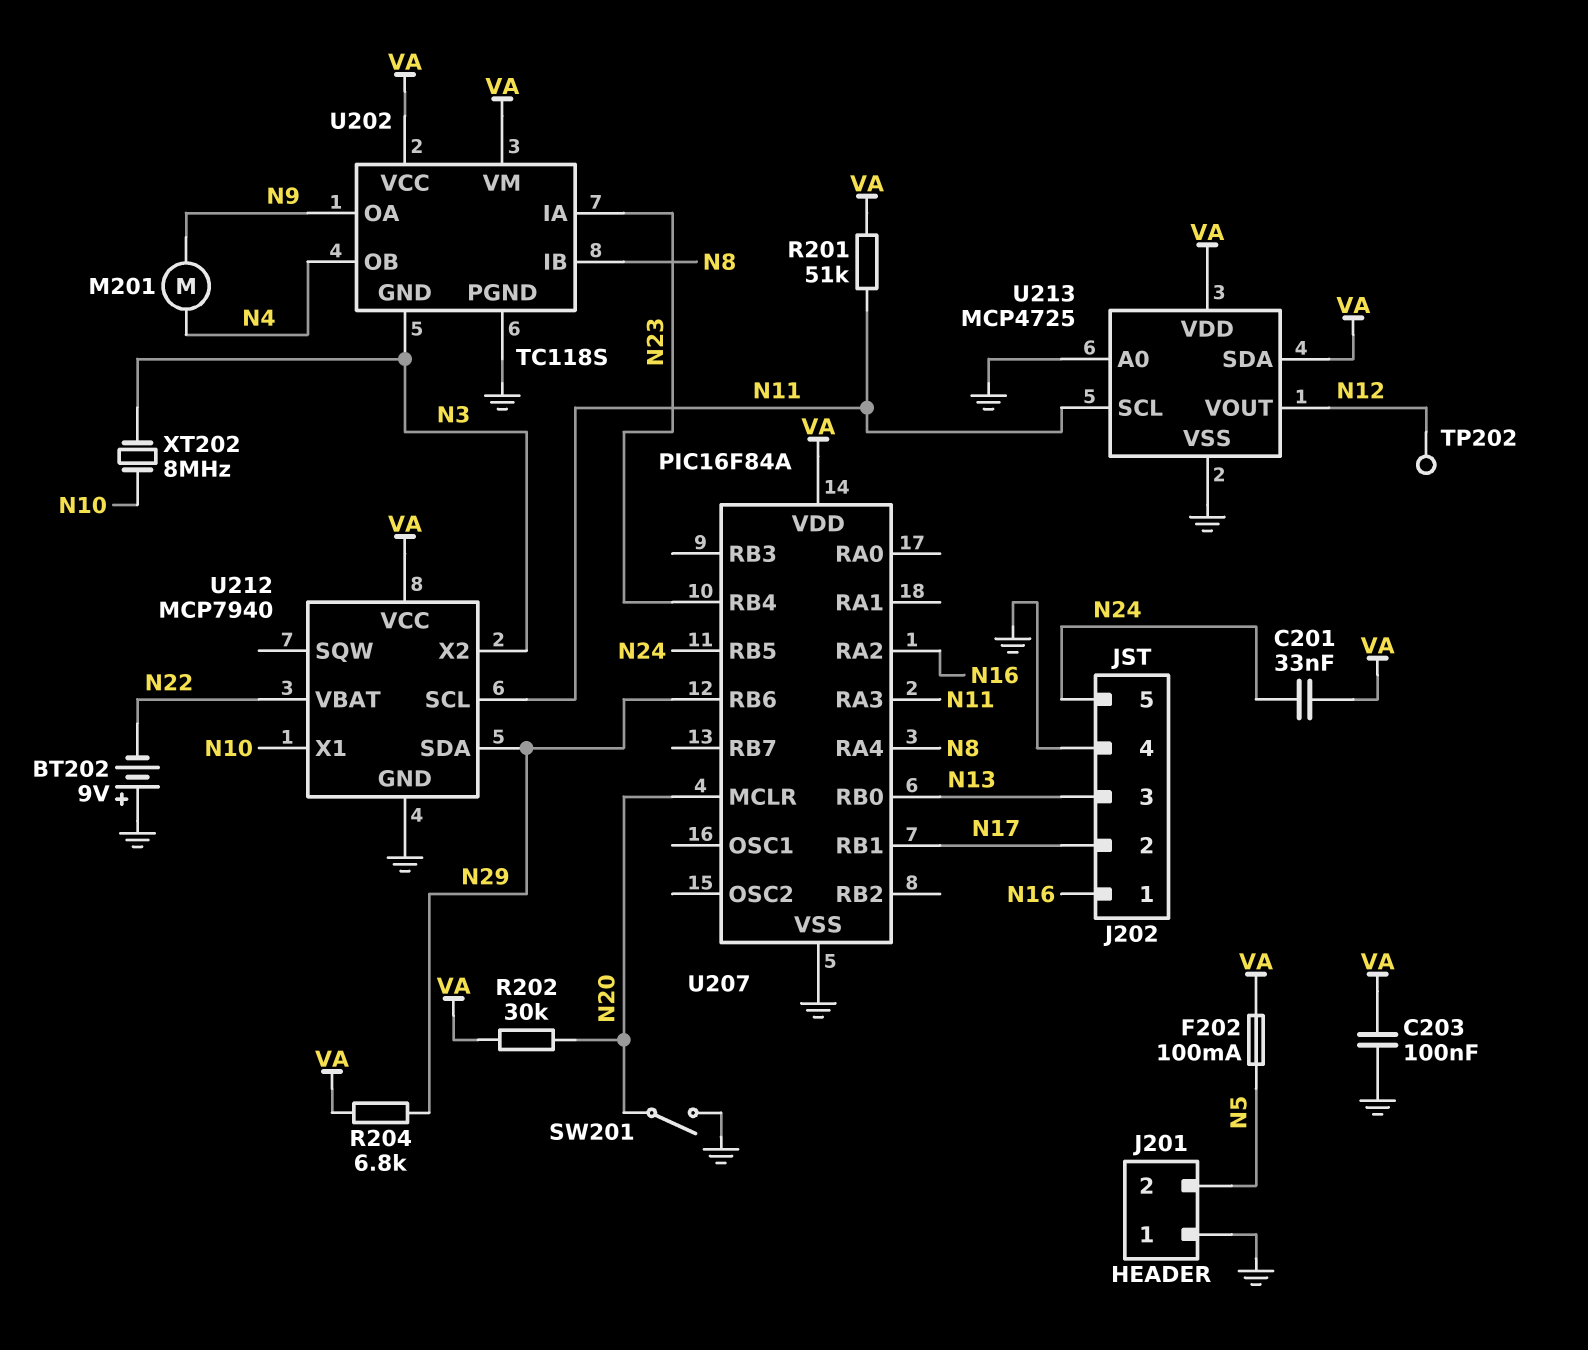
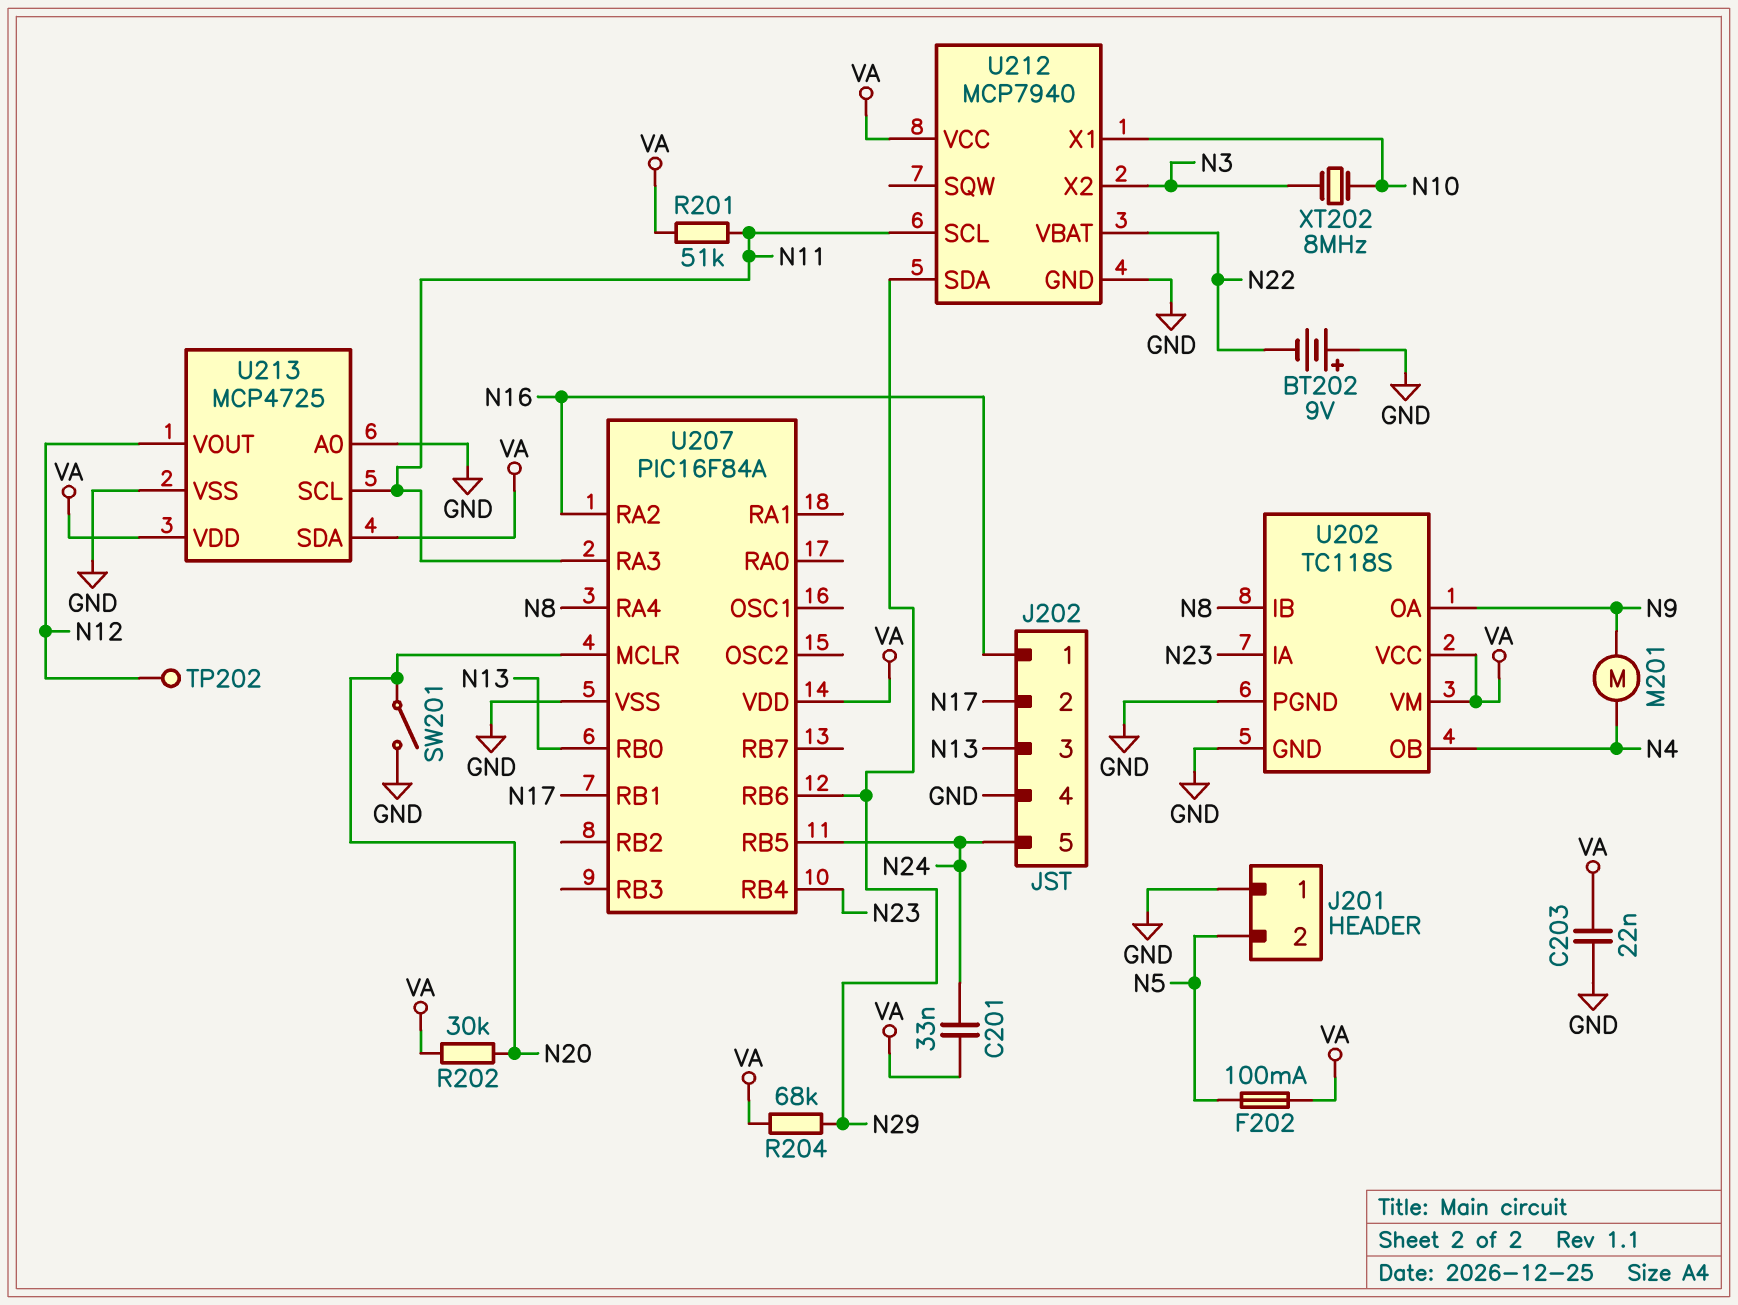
C203: 100nF (GND, VA) -> 22nF (GND, VA)
R204: 6.8k (N29, VA) -> 68k (N29, VA)
U202 pin GND: N3 -> GND

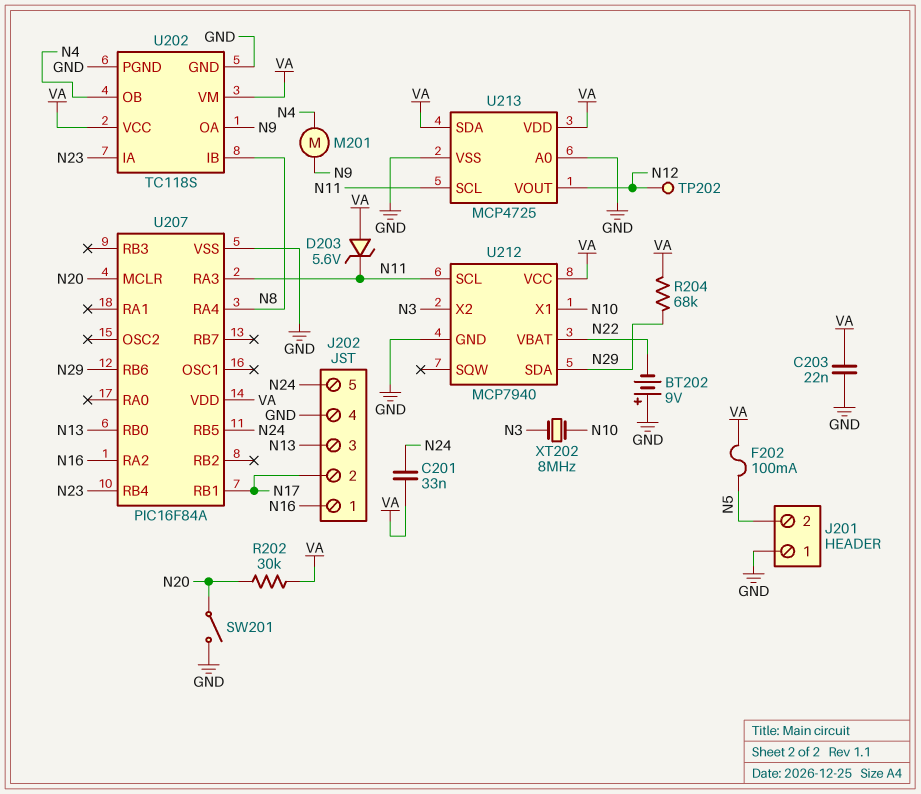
D203: none -> zener 5.6V (A VA, K N11)
R201: 51k (N11, VA) -> none

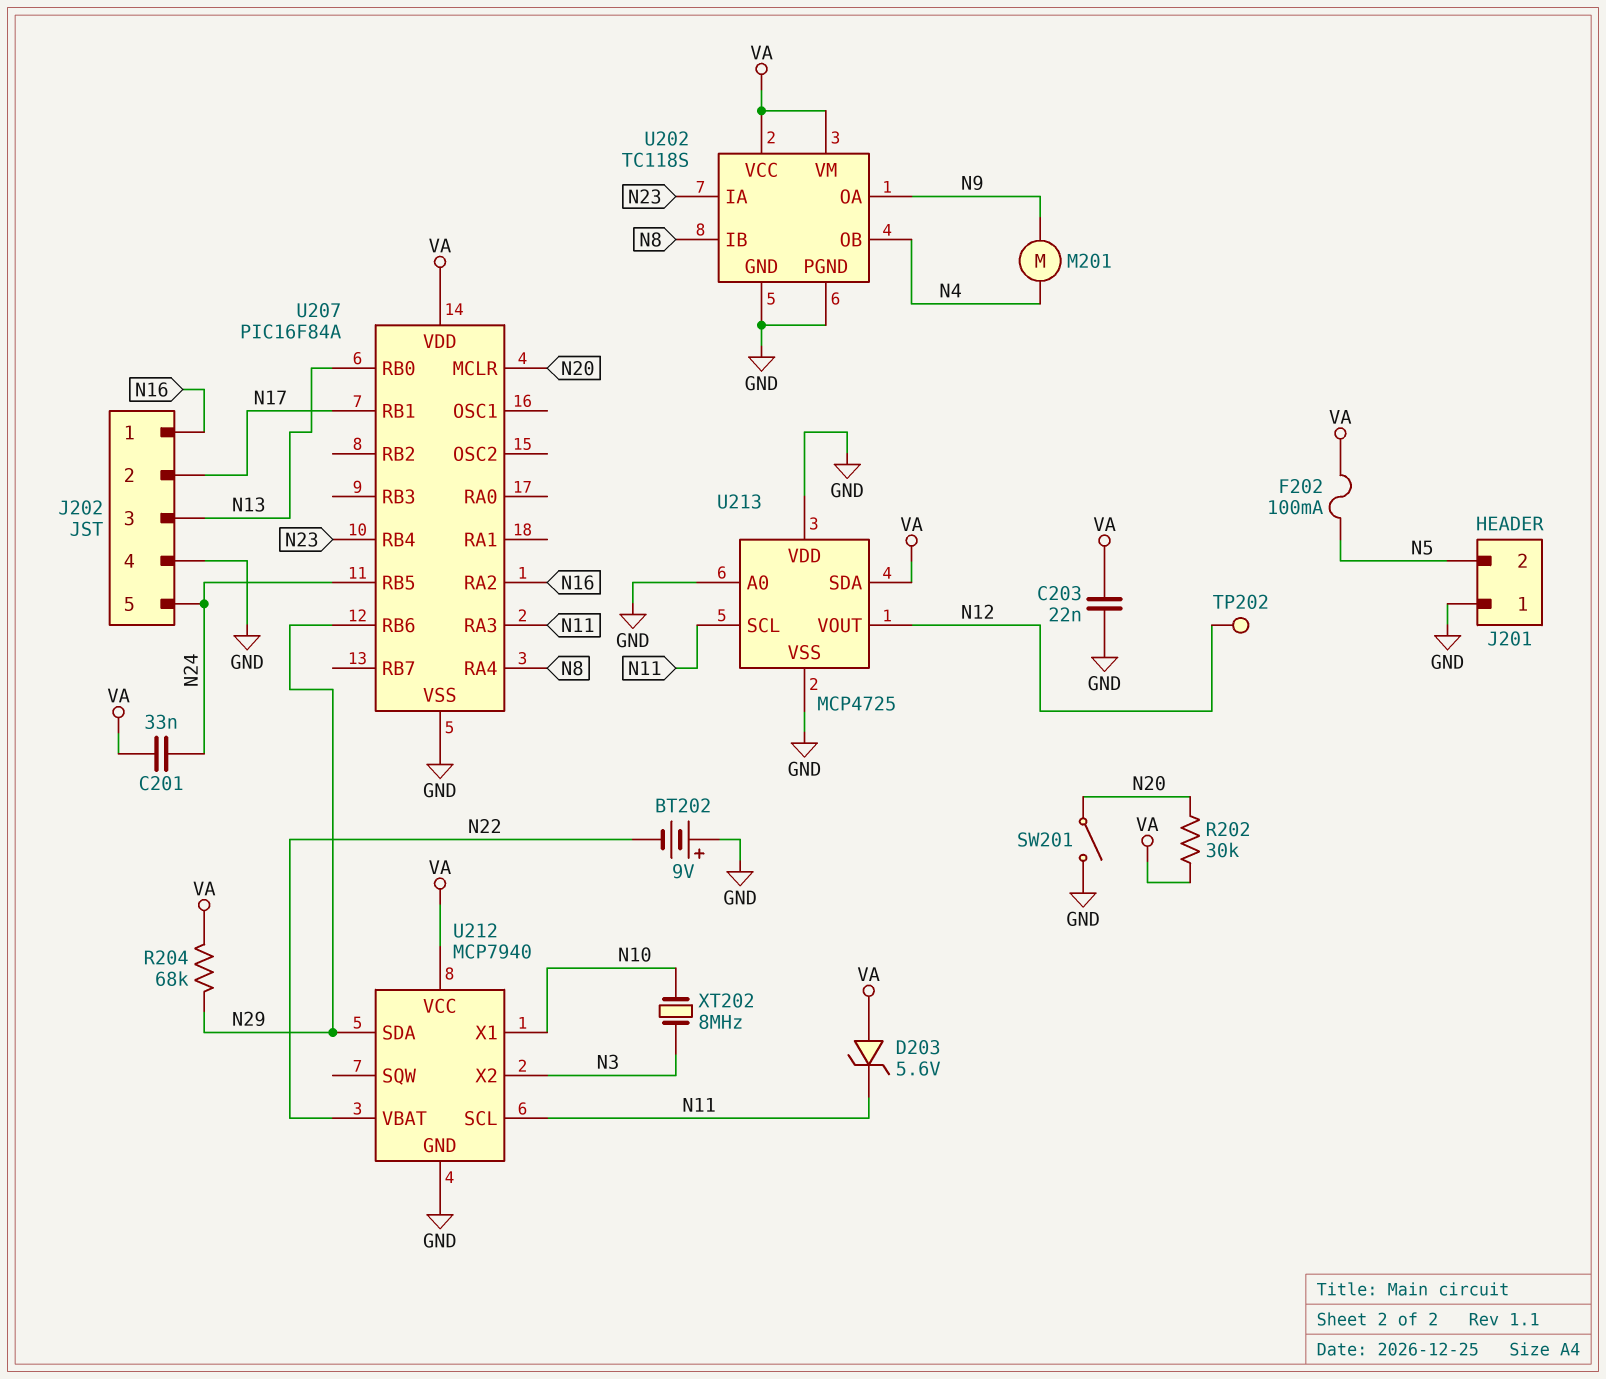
U213 pin VDD: VA -> GND

